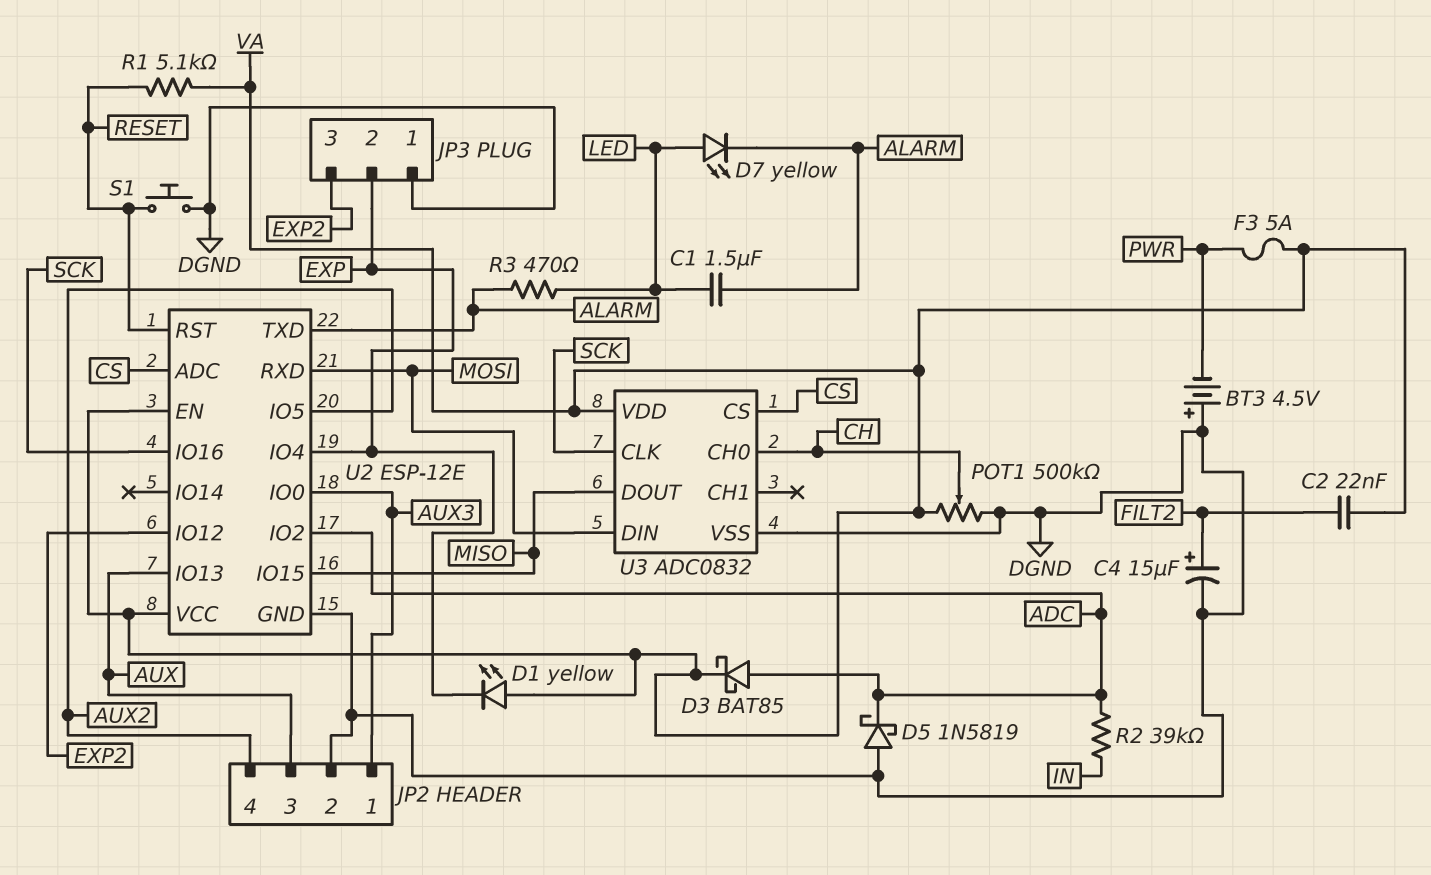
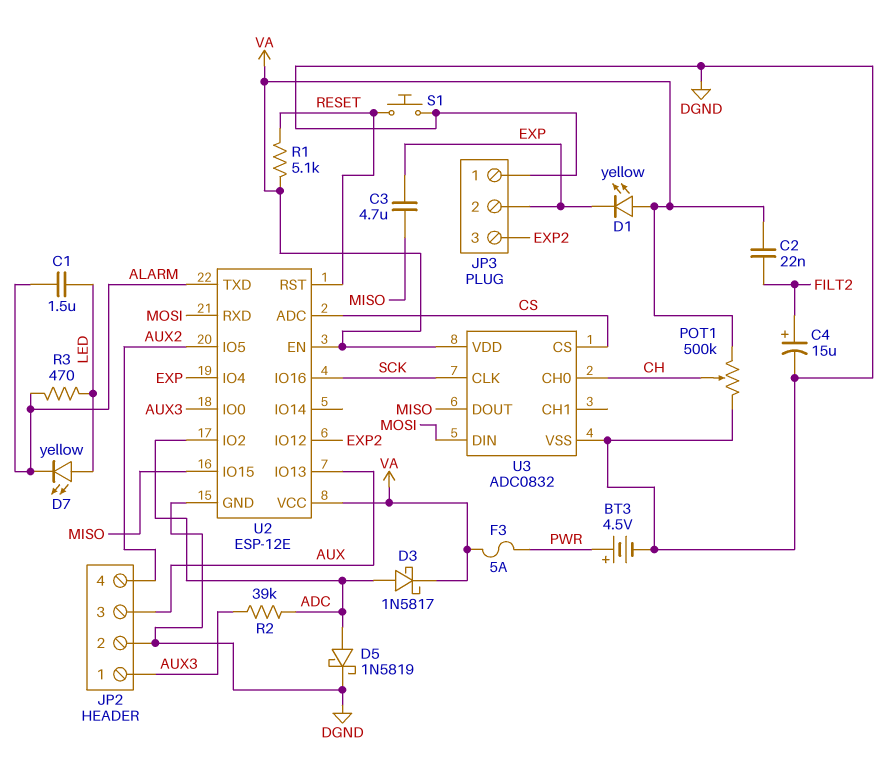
BT3: 4.5V (plus DGND, minus PWR) -> 4.5V (plus PWR, minus DGND)
C3: none -> 4.7uF (EXP, MISO)
D3: schottky BAT85 (A ADC, K VA) -> schottky 1N5817 (A ADC, K VA)
D5: schottky 1N5819 (A DGND, K ADC) -> schottky 1N5819 (A ADC, K DGND)
R2: 39k (ADC, IN) -> 39k (ADC, AUX3)

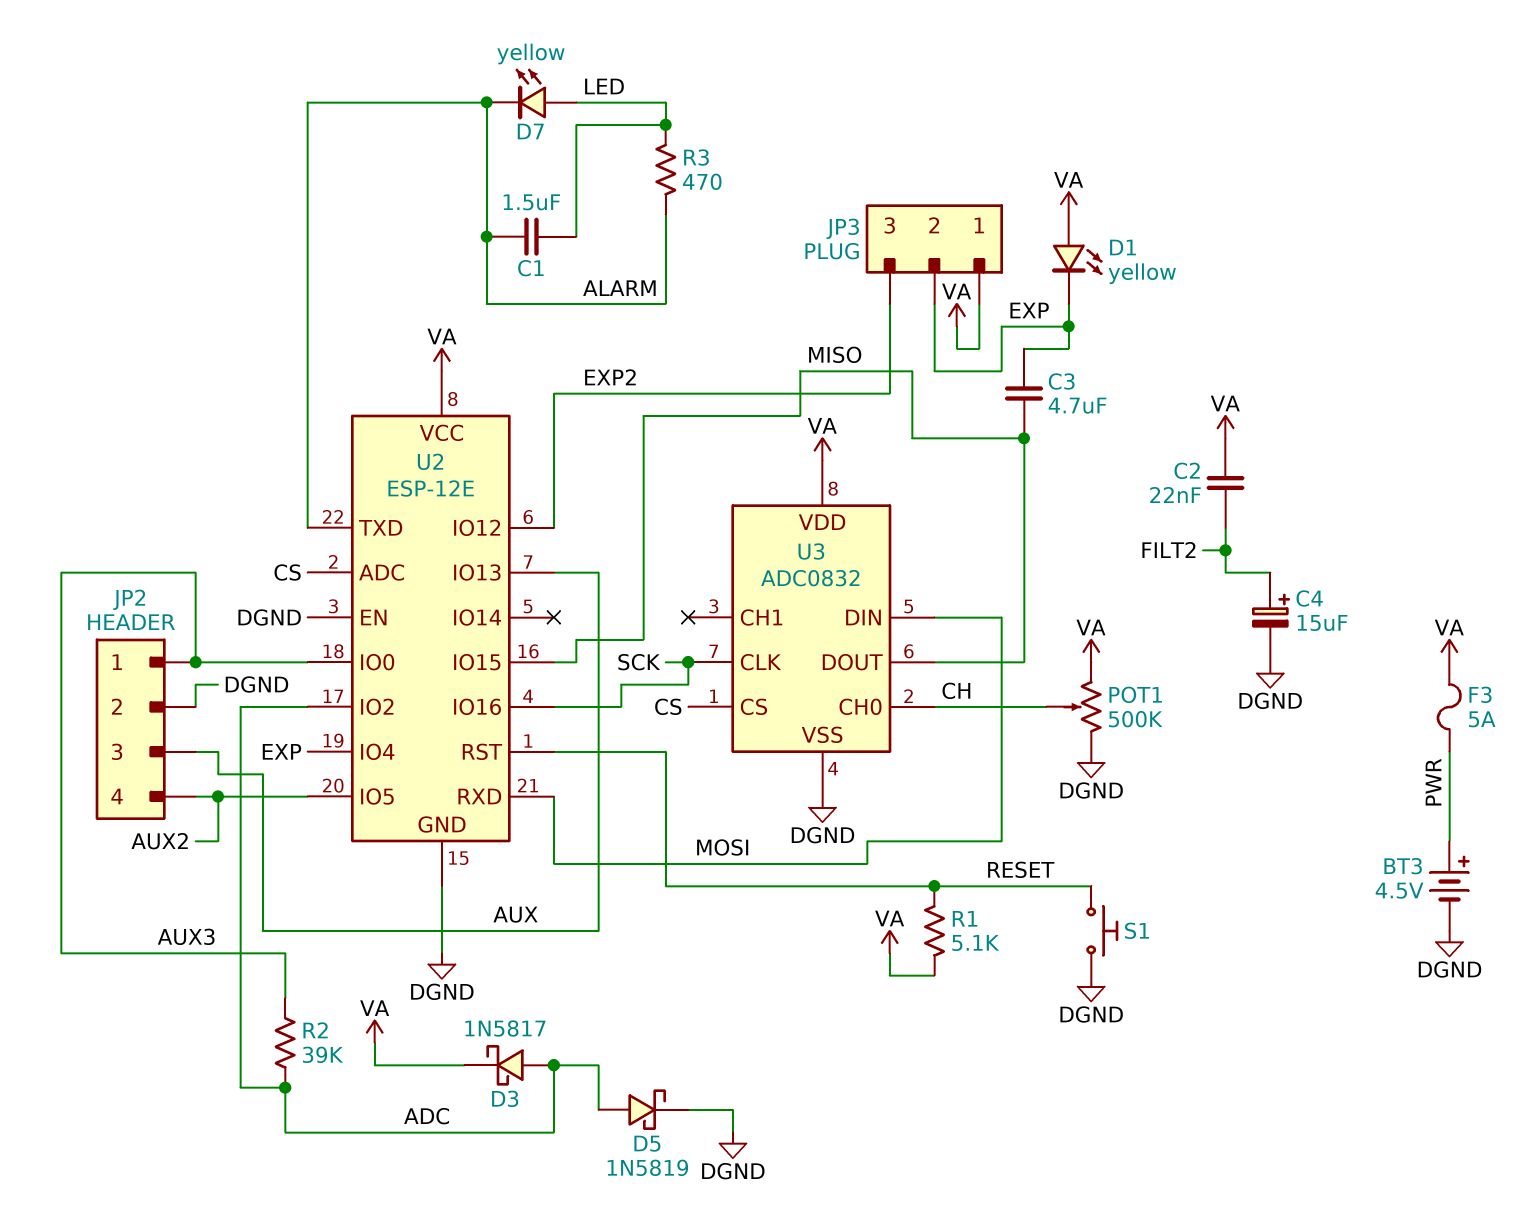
JP3 pin 1: DGND -> VA
U2 pin EN: VA -> DGND

